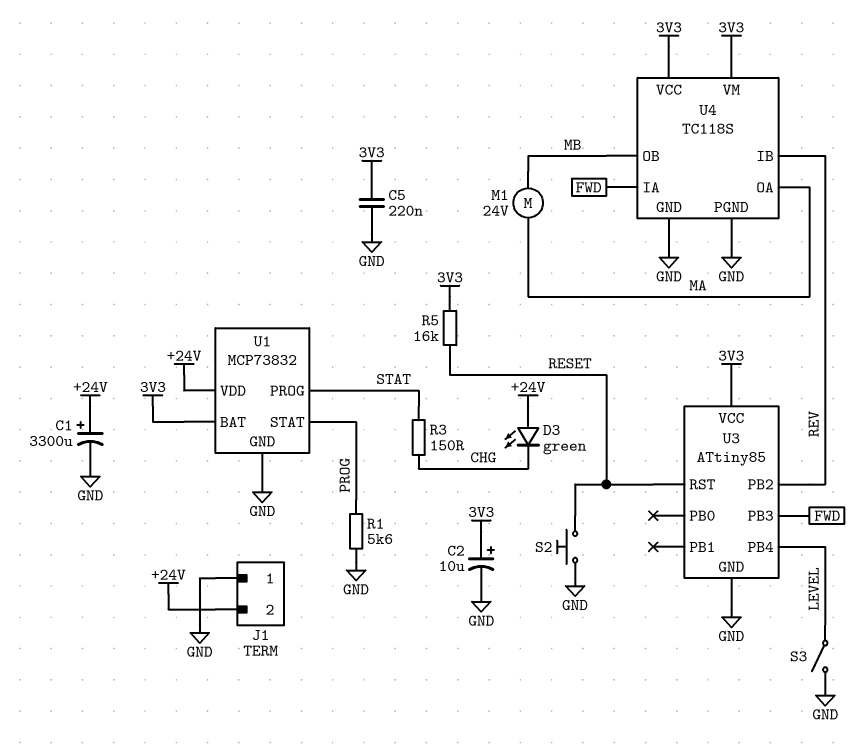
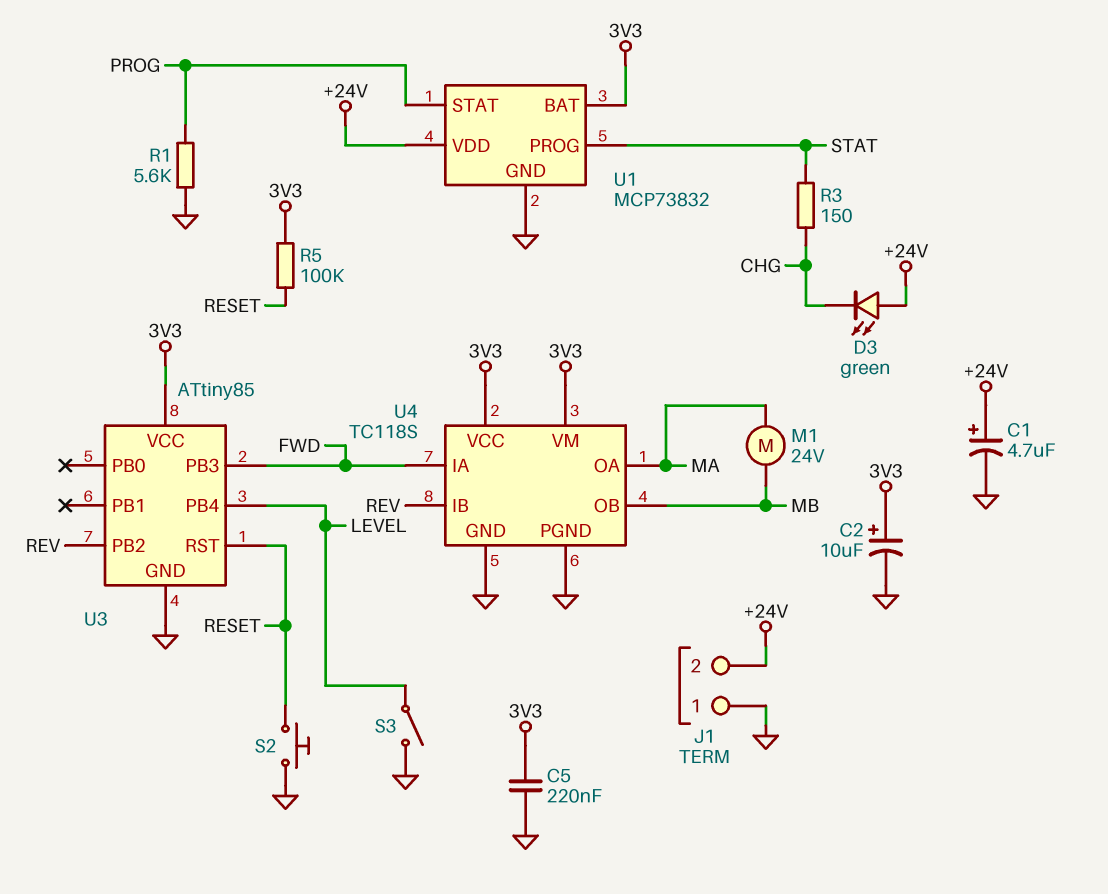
C1: 3300uF (plus +24V, minus GND) -> 4.7uF (plus +24V, minus GND)
R5: 16k (3V3, RESET) -> 100k (3V3, RESET)

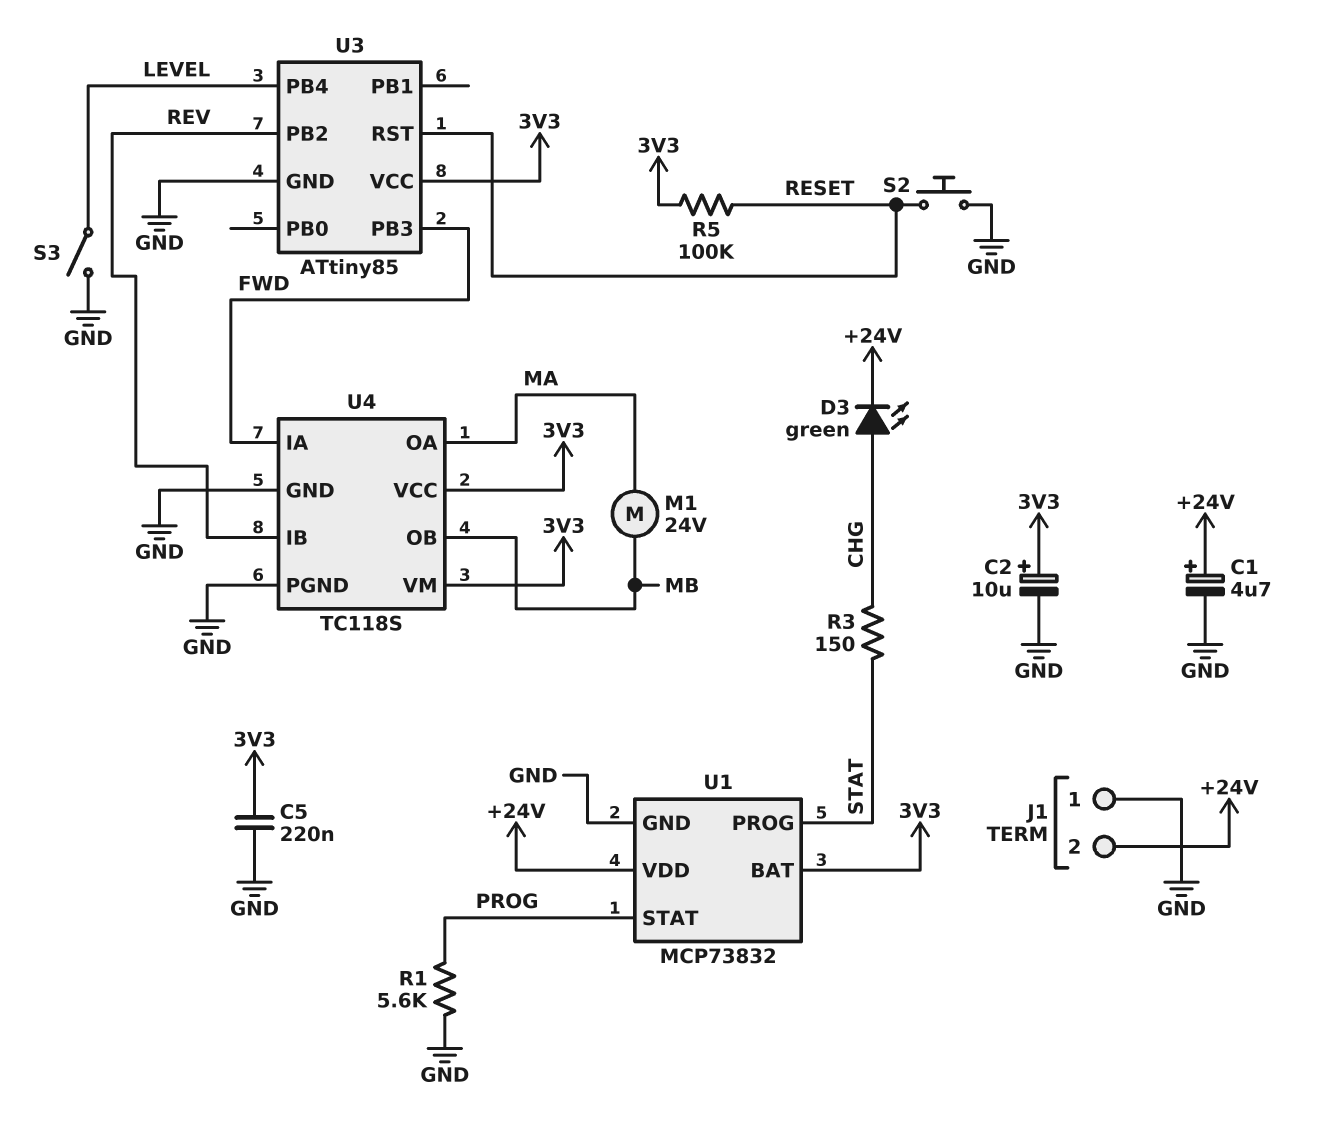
D3: LED green (A +24V, K CHG) -> LED green (A CHG, K +24V)

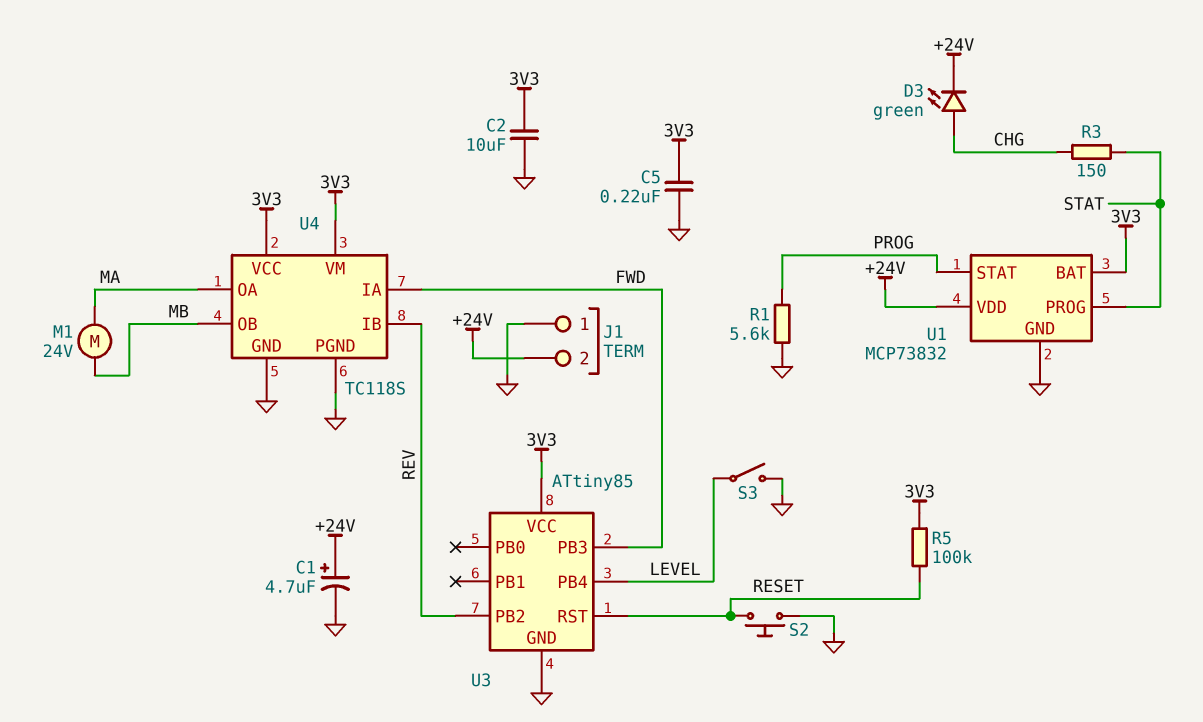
C2: 10uF (plus 3V3, minus GND) -> 10uF (3V3, GND)

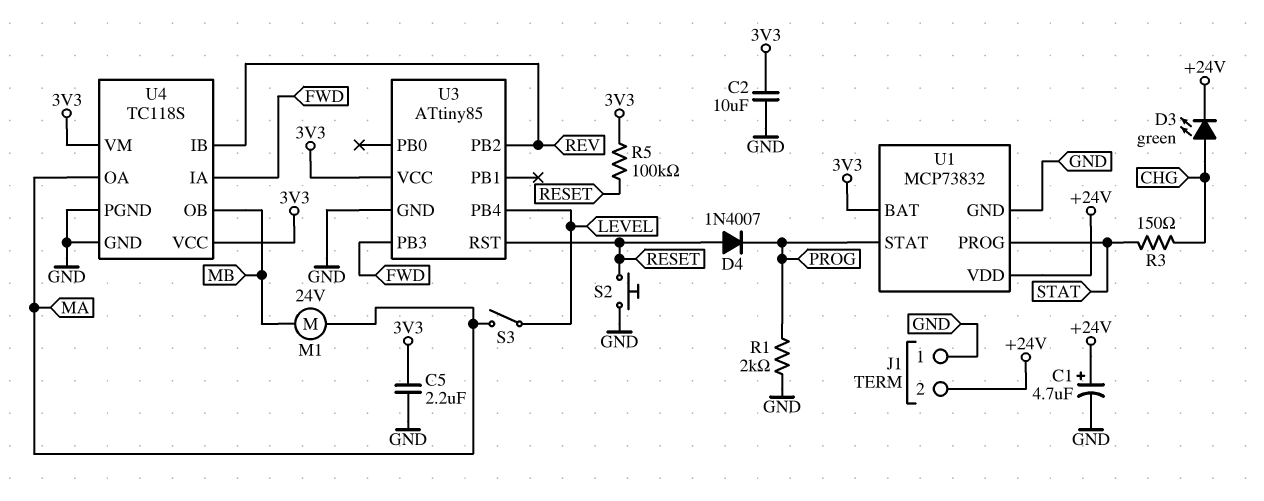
C5: 220nF (3V3, GND) -> 2.2uF (3V3, GND)
D4: none -> diode 1N4007 (A RESET, K PROG)
R1: 5.6k (GND, PROG) -> 2k (GND, PROG)
S3: switch (GND, LEVEL) -> switch (LEVEL, MA)

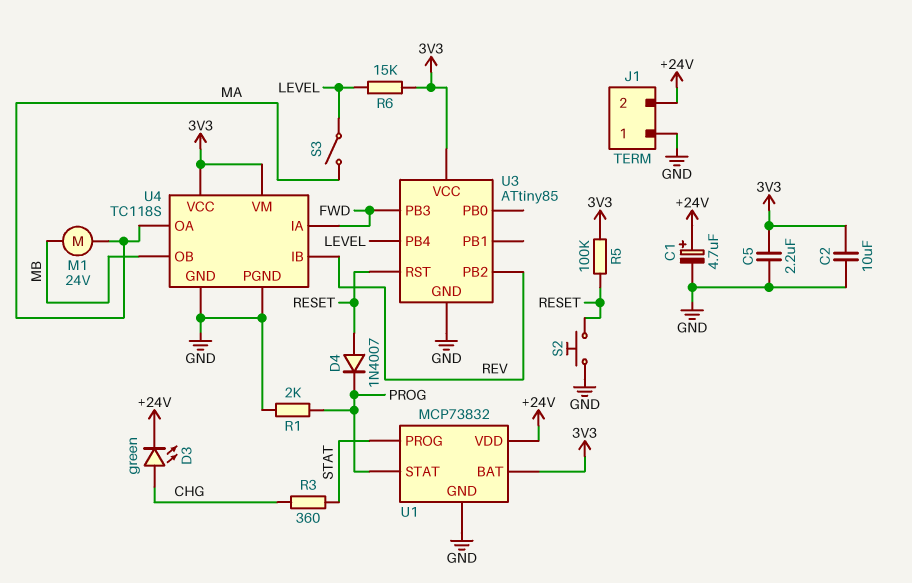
R3: 150 (CHG, STAT) -> 360 (CHG, STAT)
R6: none -> 15k (3V3, LEVEL)

